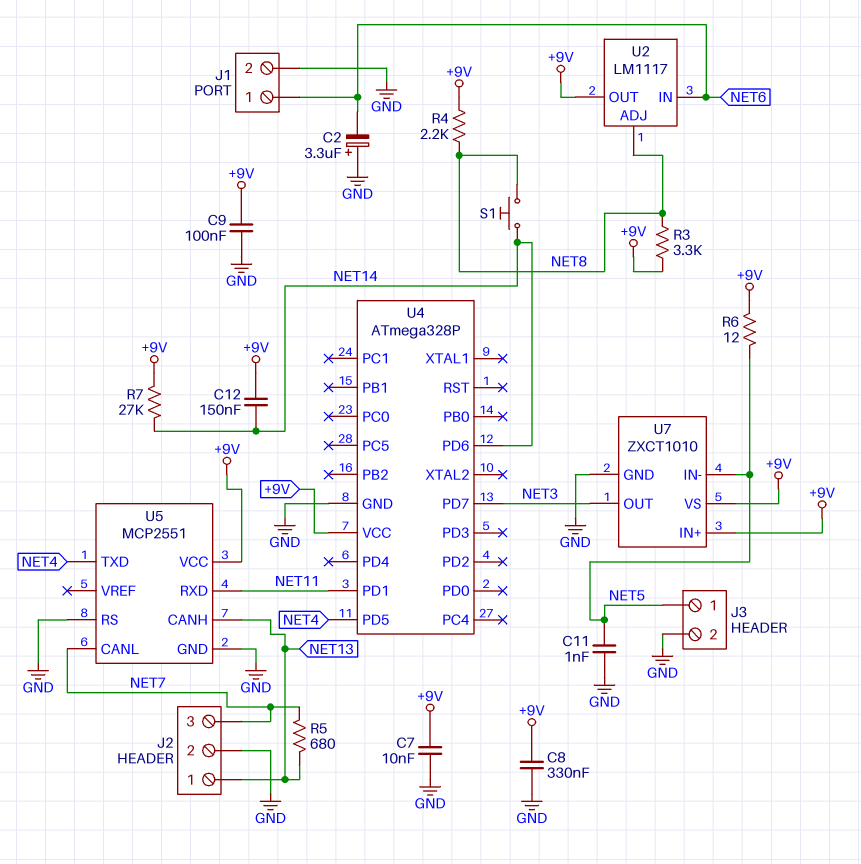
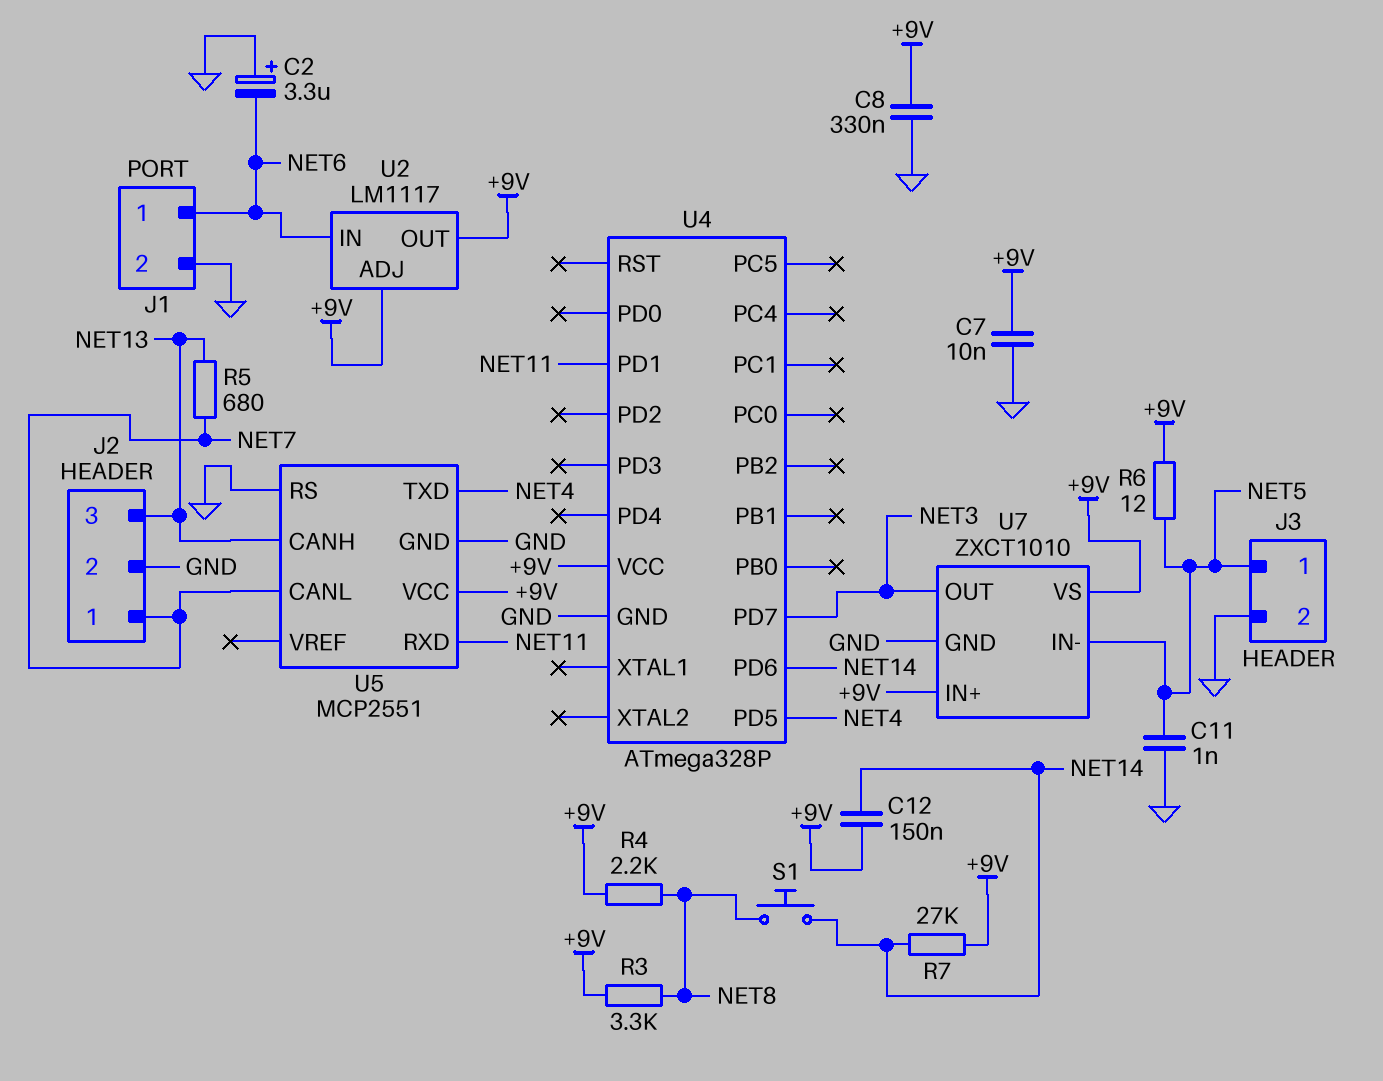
C9: 100nF (+9V, GND) -> none
J2 pin 1: NET13 -> NET7
J2 pin 3: NET7 -> NET13
U2 pin ADJ: NET8 -> +9V

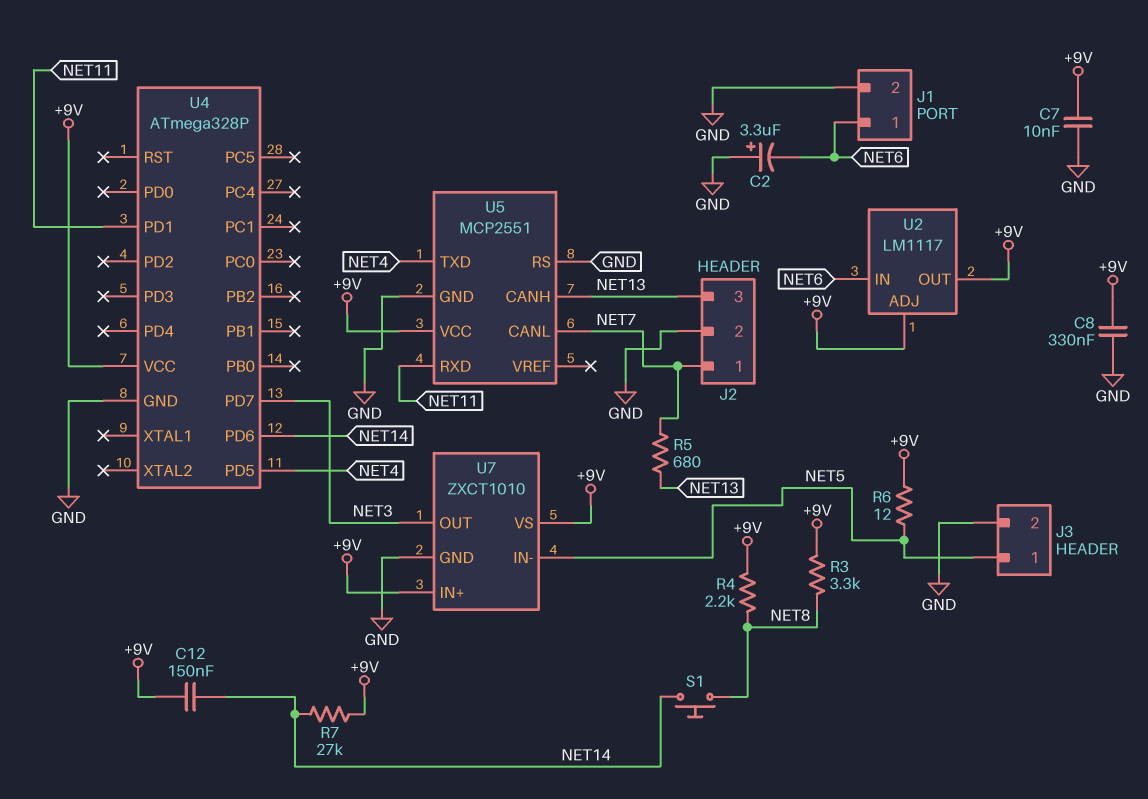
C11: 1nF (GND, NET5) -> none

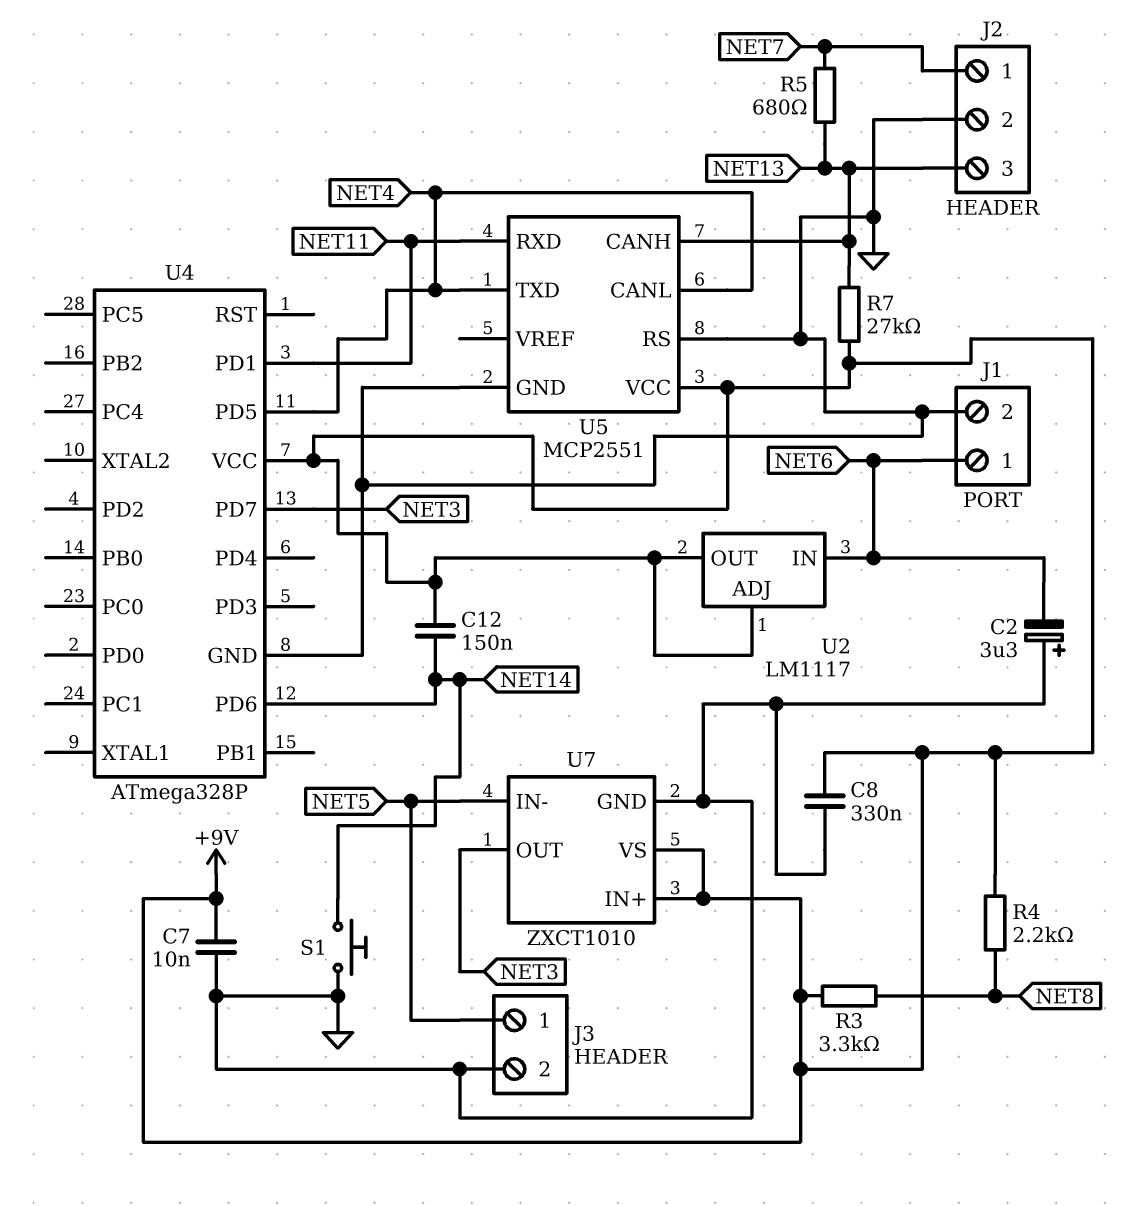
R6: 12 (+9V, NET5) -> none
R7: 27k (+9V, NET14) -> 27k (+9V, NET13)
S1: button (NET8, NET14) -> button (GND, NET14)
U5 pin CANL: NET7 -> NET4

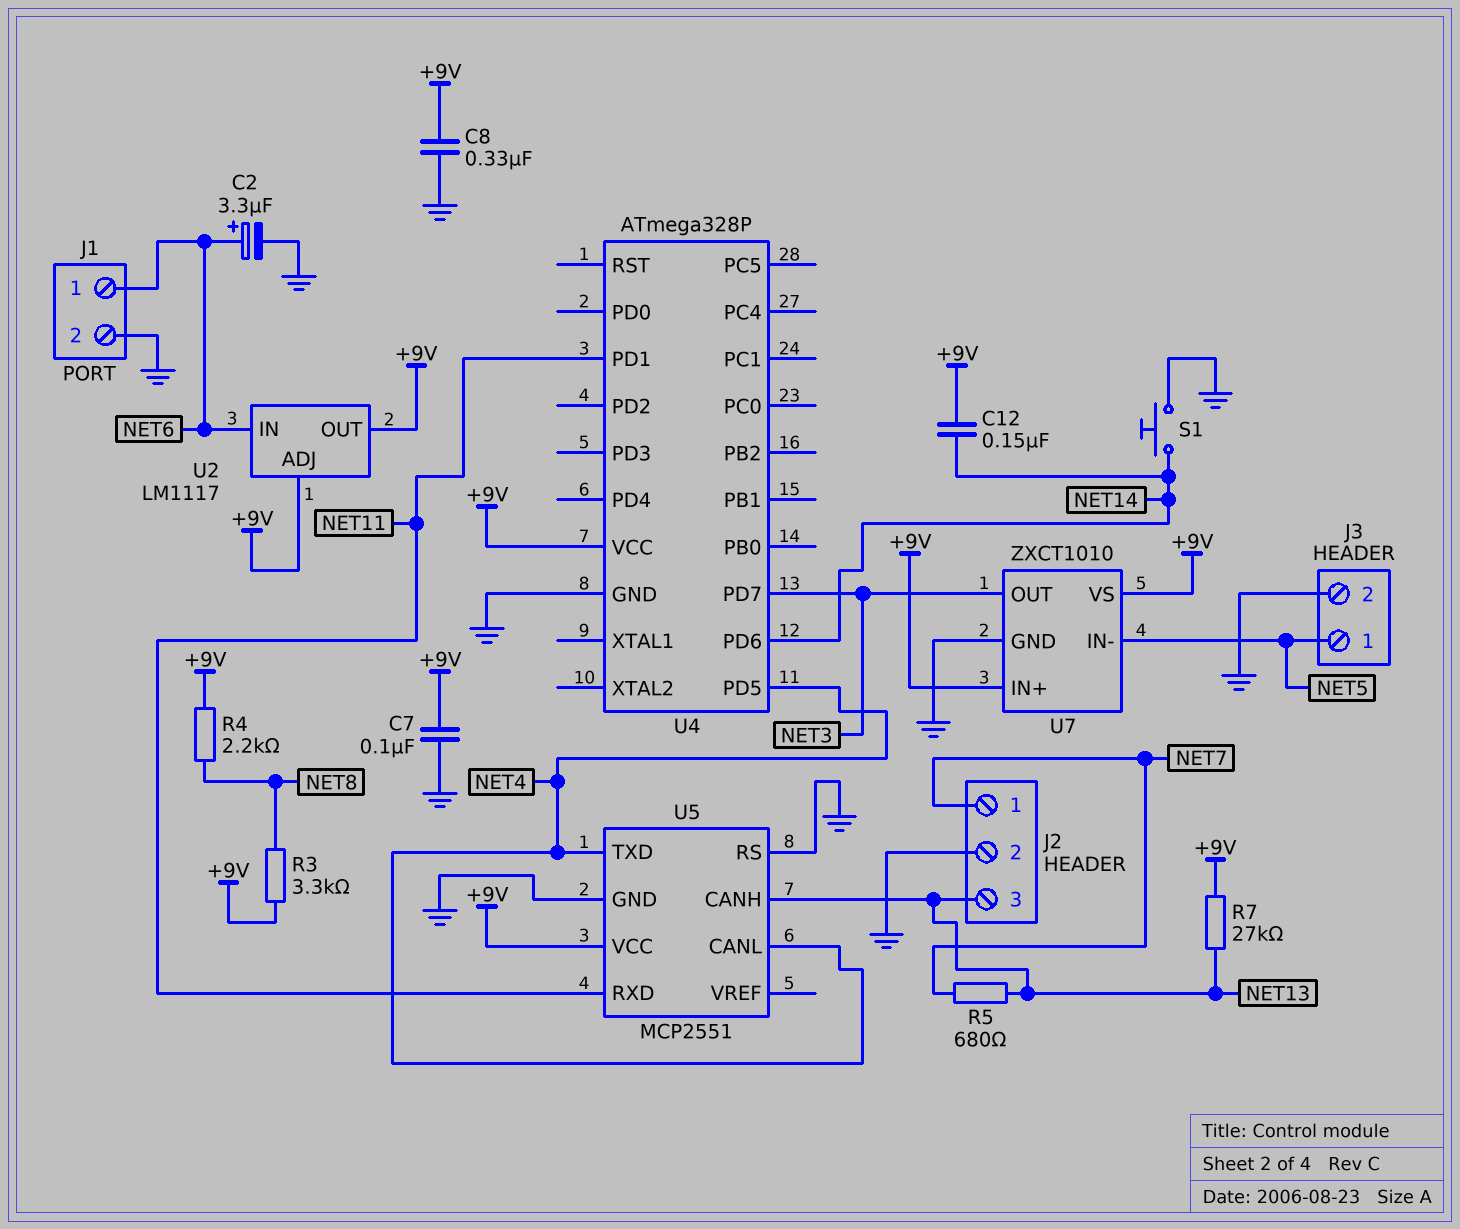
C2: 3.3uF (plus GND, minus NET6) -> 3.3uF (plus NET6, minus GND)
C7: 10nF (+9V, GND) -> 100nF (+9V, GND)

